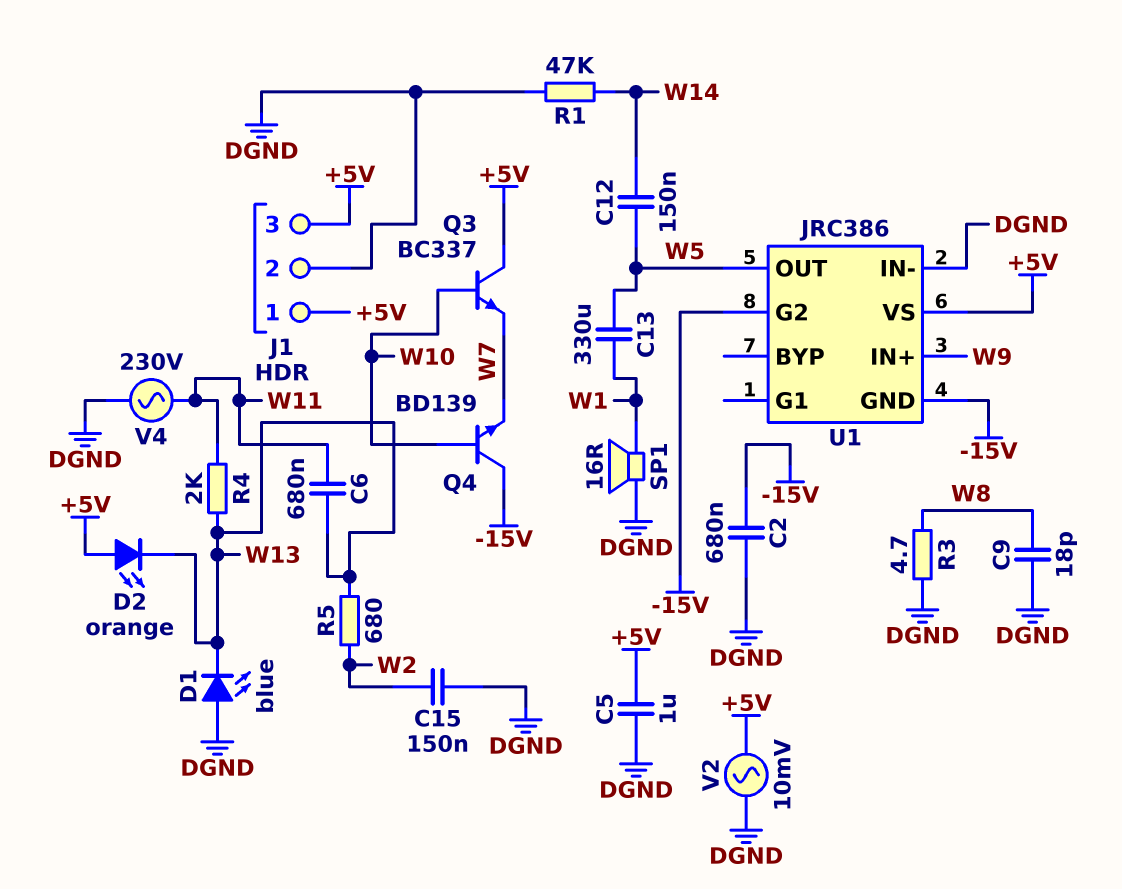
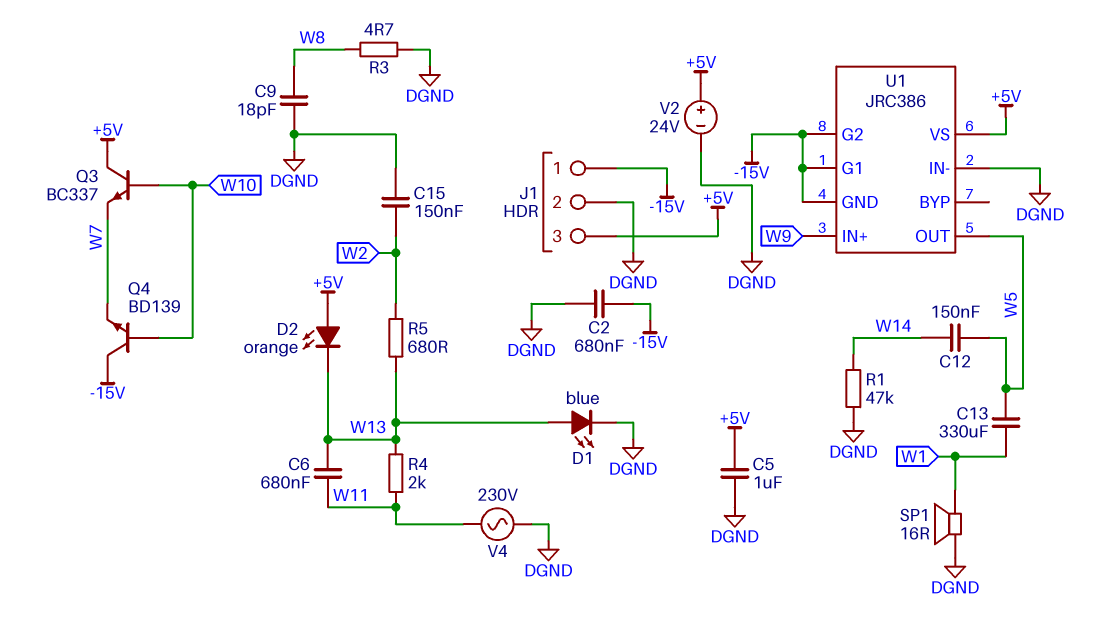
D1: LED blue (A DGND, K W13) -> LED blue (A W13, K DGND)
J1 pin 1: +5V -> -15V
U1 pin G1: none -> -15V
V2: AC 10mV (+5V, DGND) -> 24V (plus +5V, minus DGND)

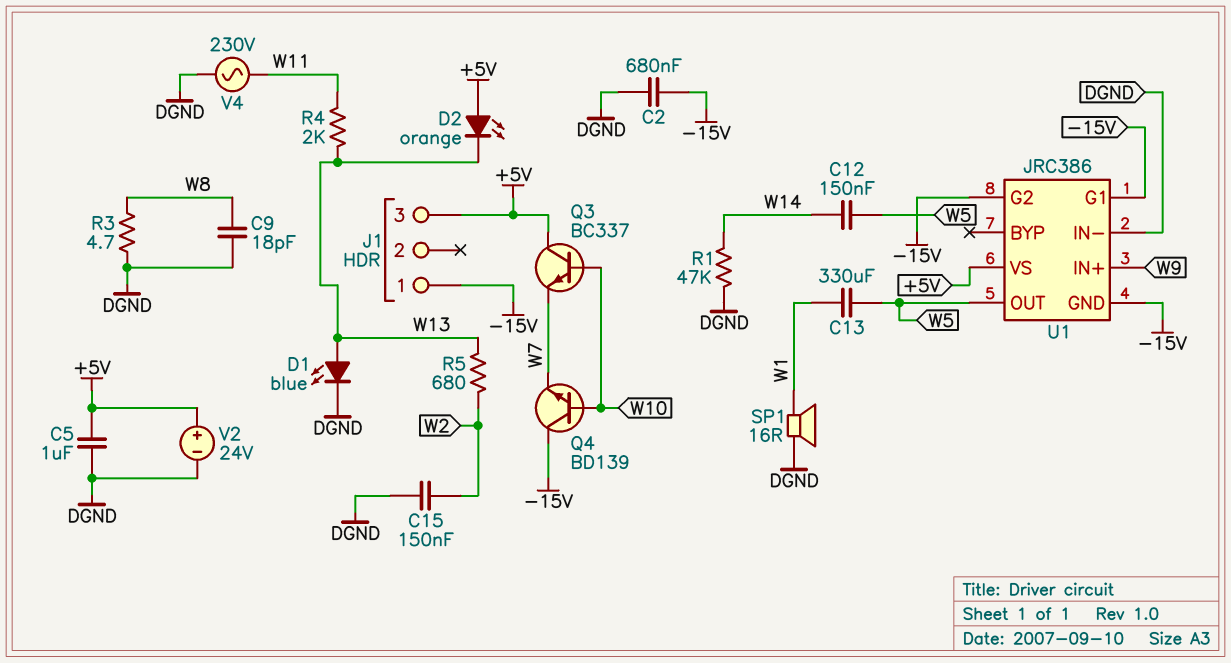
C6: 680nF (W11, W13) -> none
J1 pin 2: DGND -> none

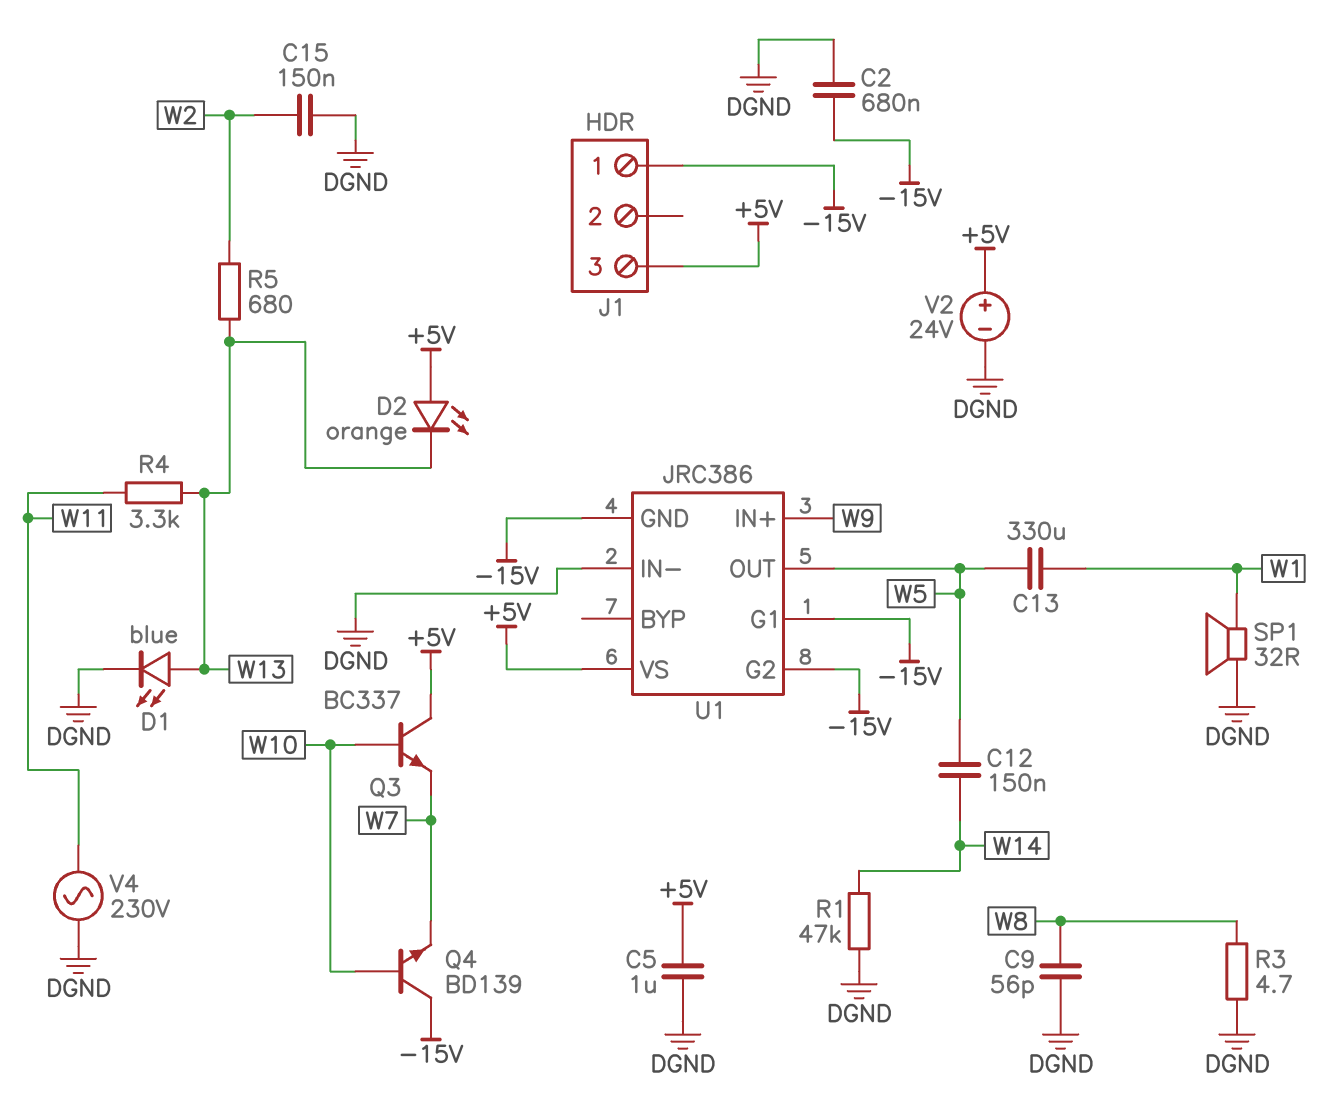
C9: 18pF (DGND, W8) -> 56pF (DGND, W8)
R4: 2k (W11, W13) -> 3.3k (W11, W13)
SP1: speaker 16R (DGND, W1) -> speaker 32R (DGND, W1)

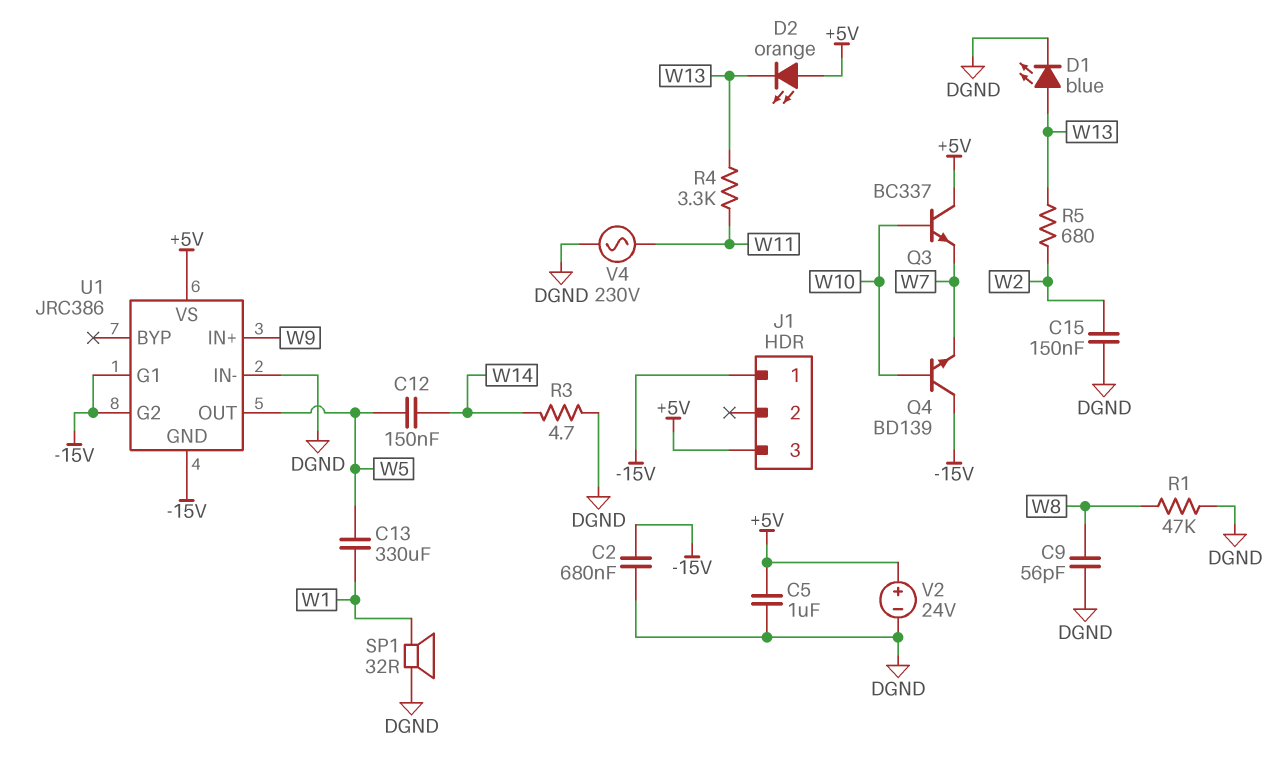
R1: 47k (DGND, W14) -> 47k (DGND, W8)
R3: 4.7 (DGND, W8) -> 4.7 (DGND, W14)

